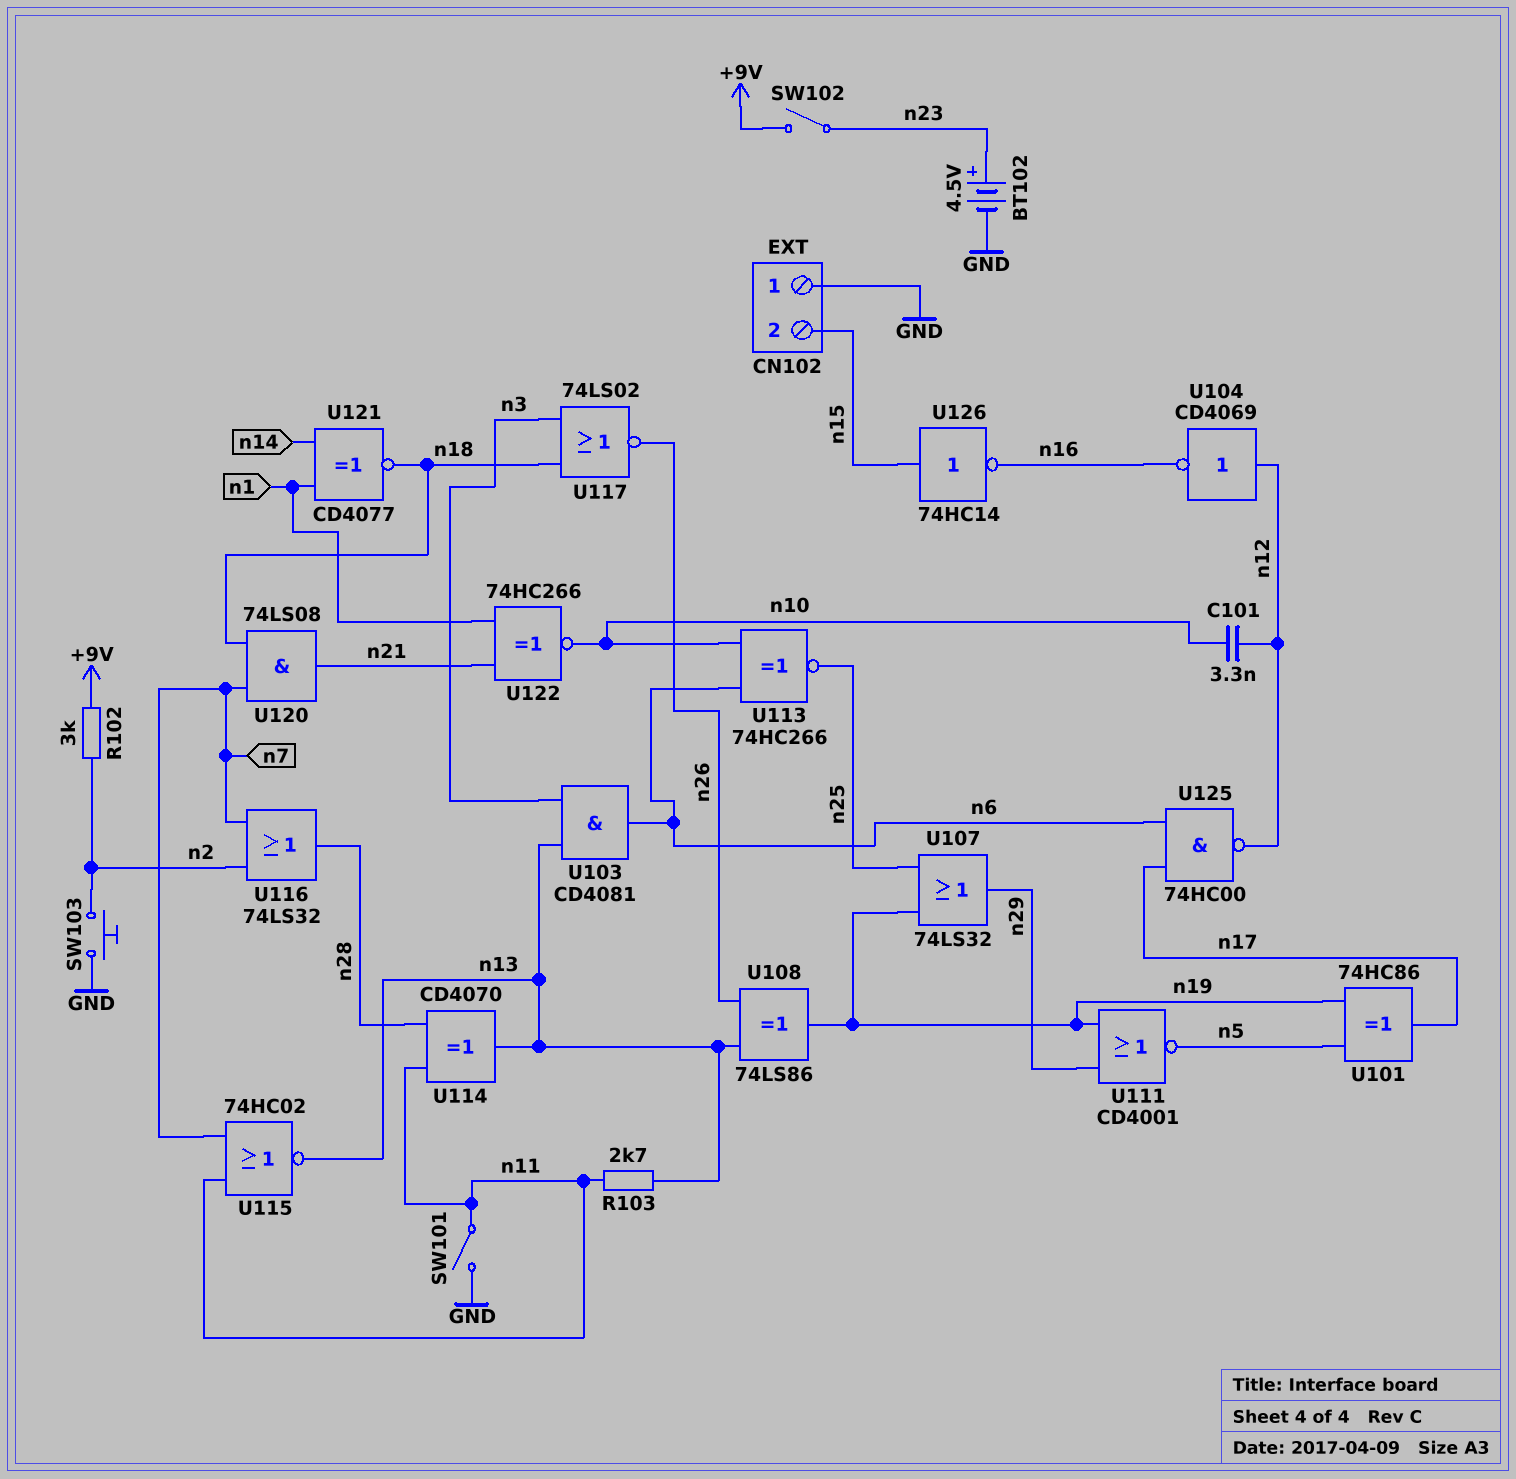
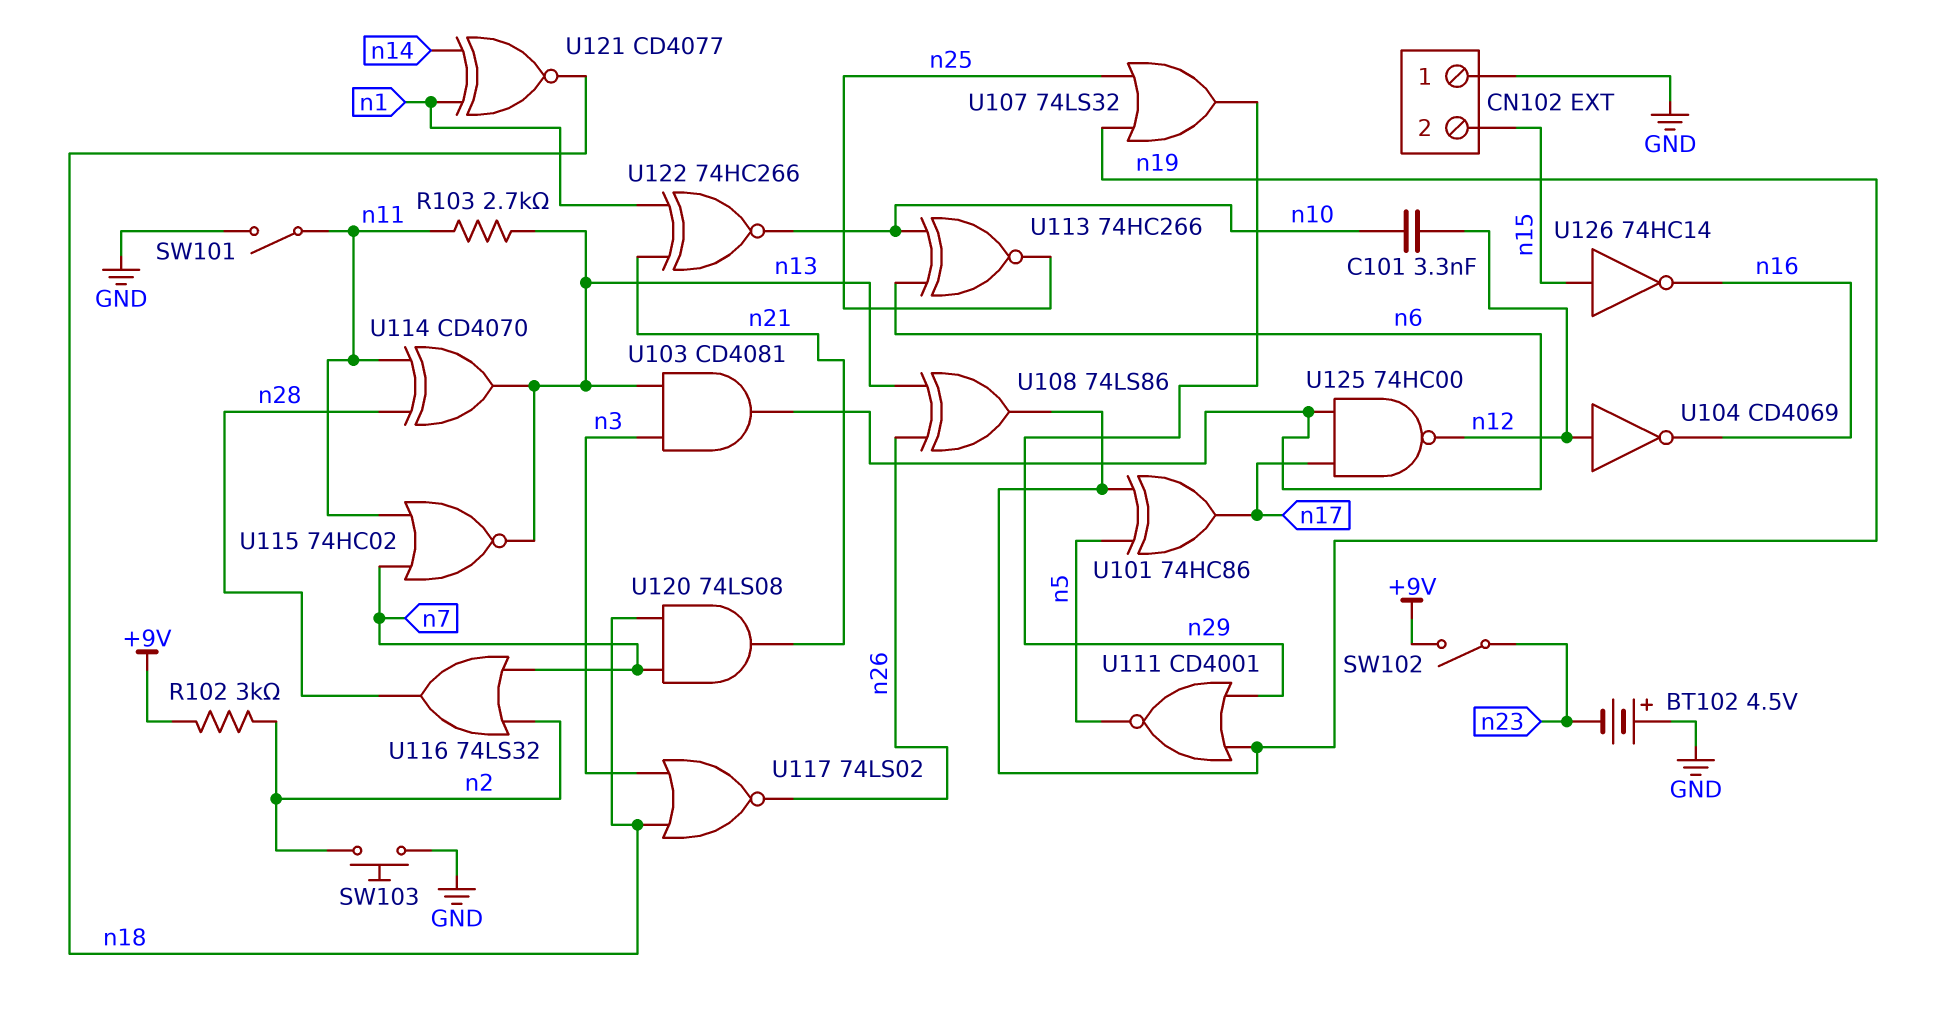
BT102: 4.5V (plus n23, minus GND) -> 4.5V (plus GND, minus n23)

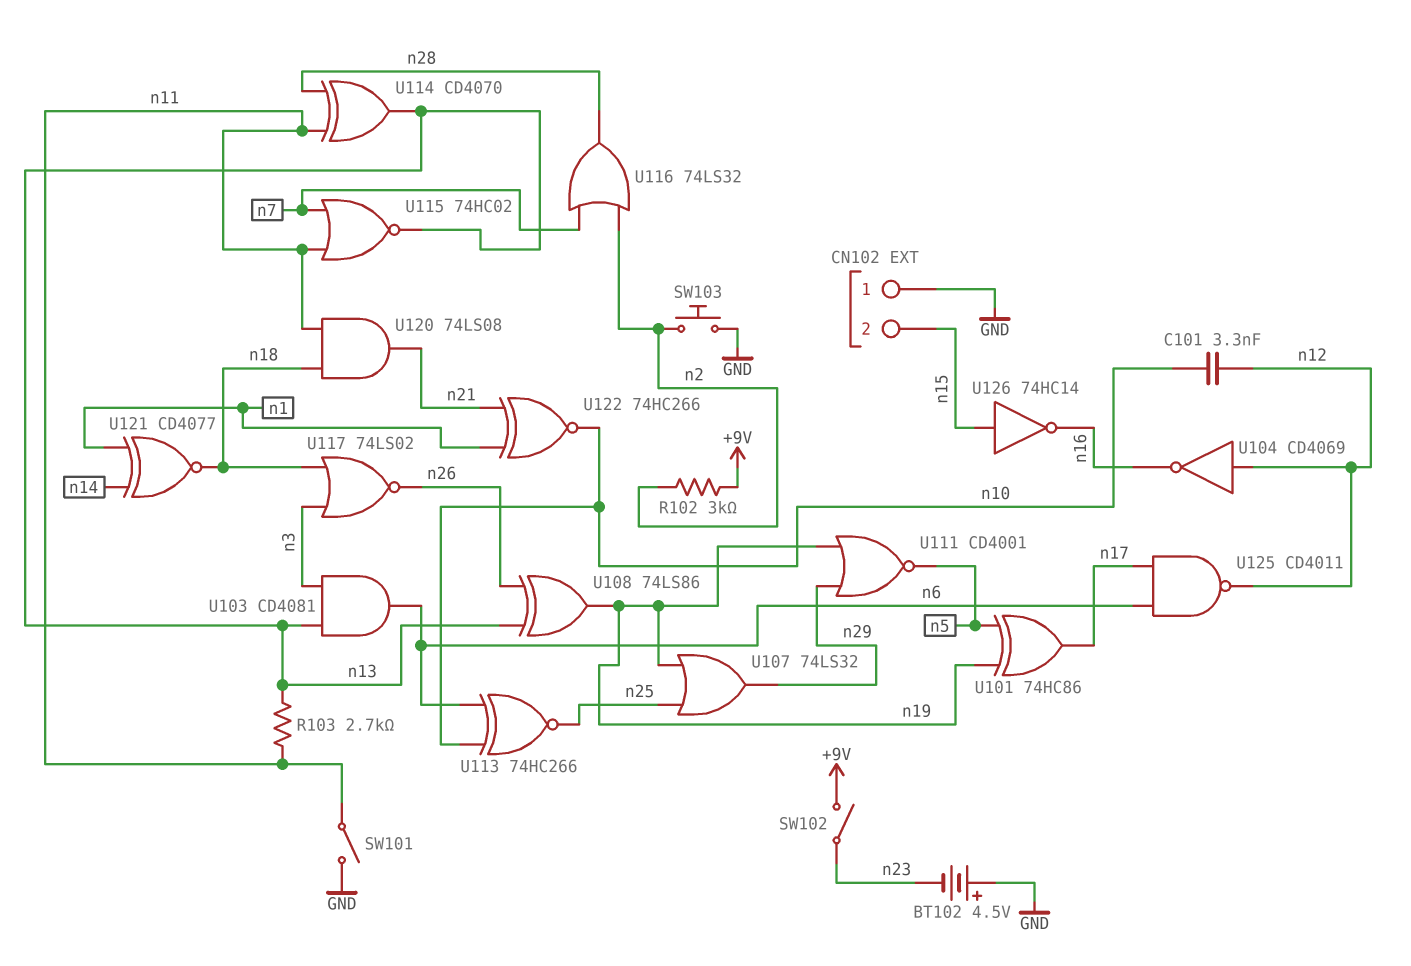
U120: AND 74LS08 (in n7, in n18, out n21) -> AND 74LS08 (in n11, in n18, out n21)
U125: NAND 74HC00 (in n6, in n17, out n12) -> NAND CD4011 (in n6, in n17, out n12)

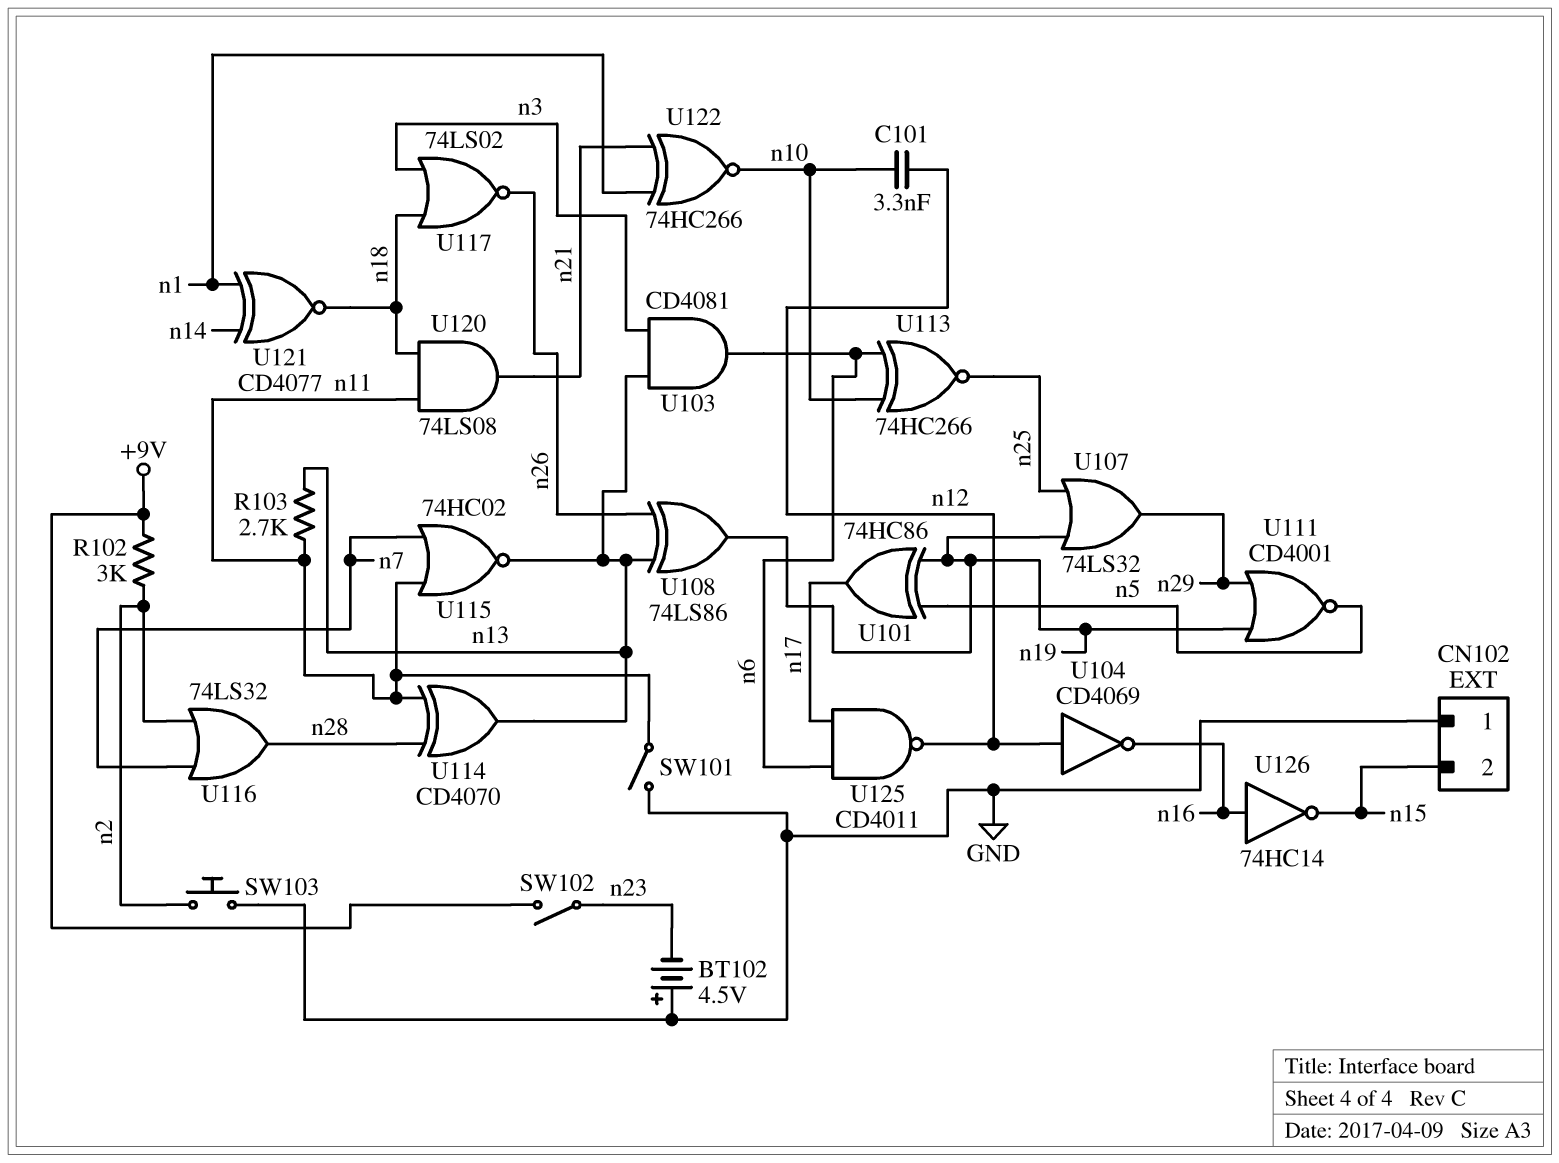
U126: NOT 74HC14 (in n15, out n16) -> NOT 74HC14 (in n16, out n15)

